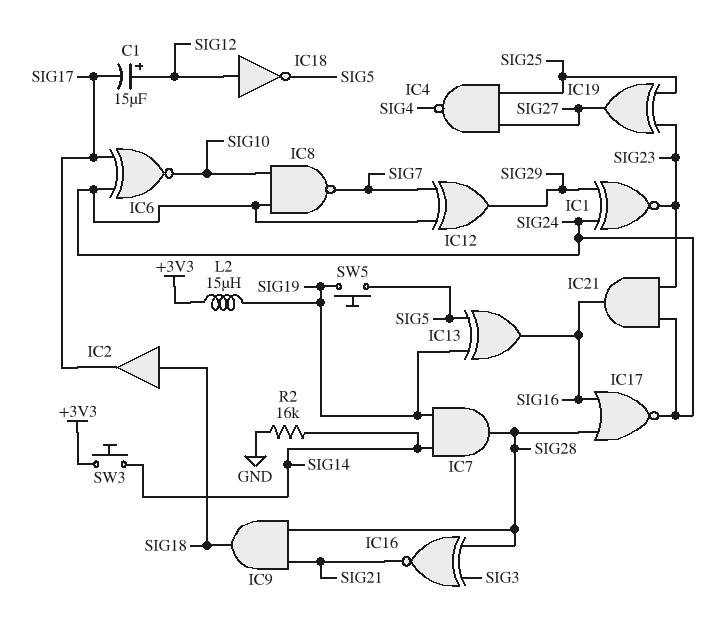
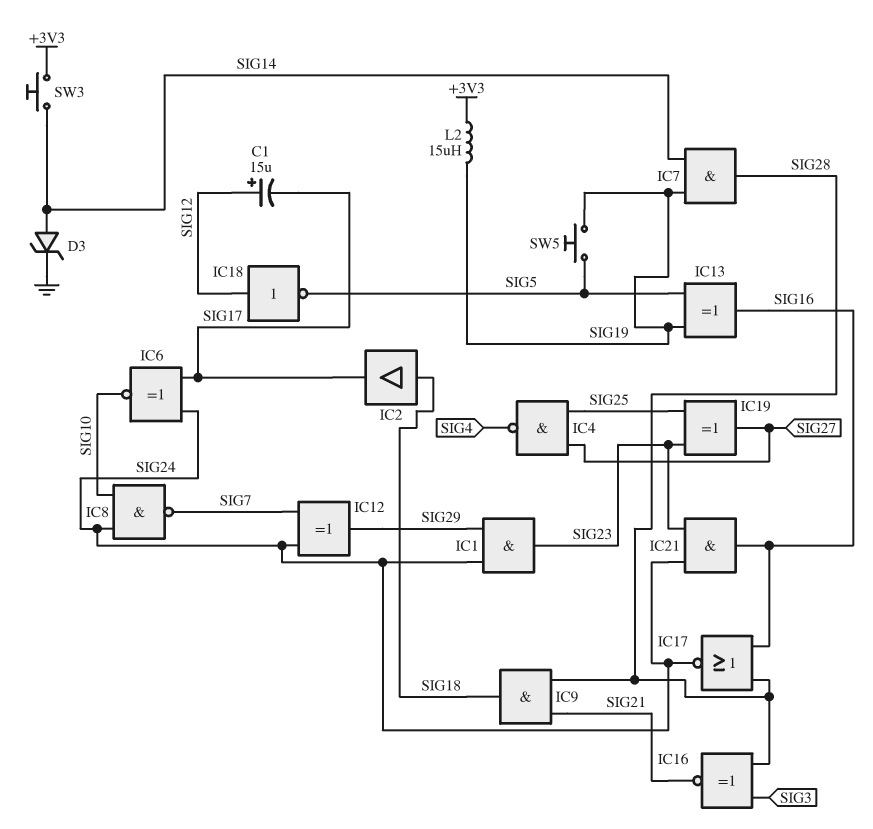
D3: none -> zener (A SIG14, K GND)
IC1: XNOR (in SIG24, in SIG29, out SIG23) -> AND (in SIG24, in SIG29, out SIG23)
R2: 16k (GND, SIG14) -> none

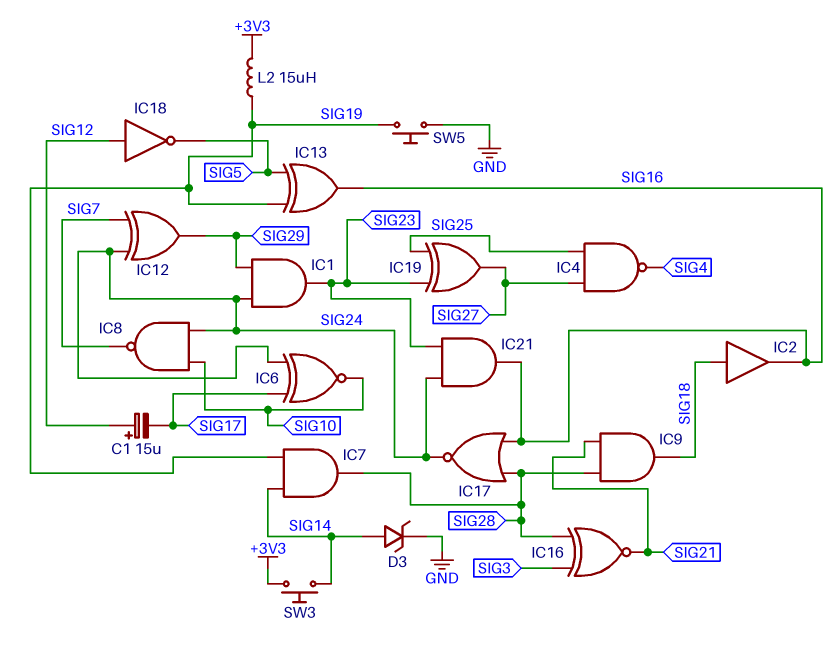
IC2: buffer (in SIG18, out SIG17) -> buffer (in SIG18, out SIG16)
SW5: button (SIG5, SIG19) -> button (GND, SIG19)

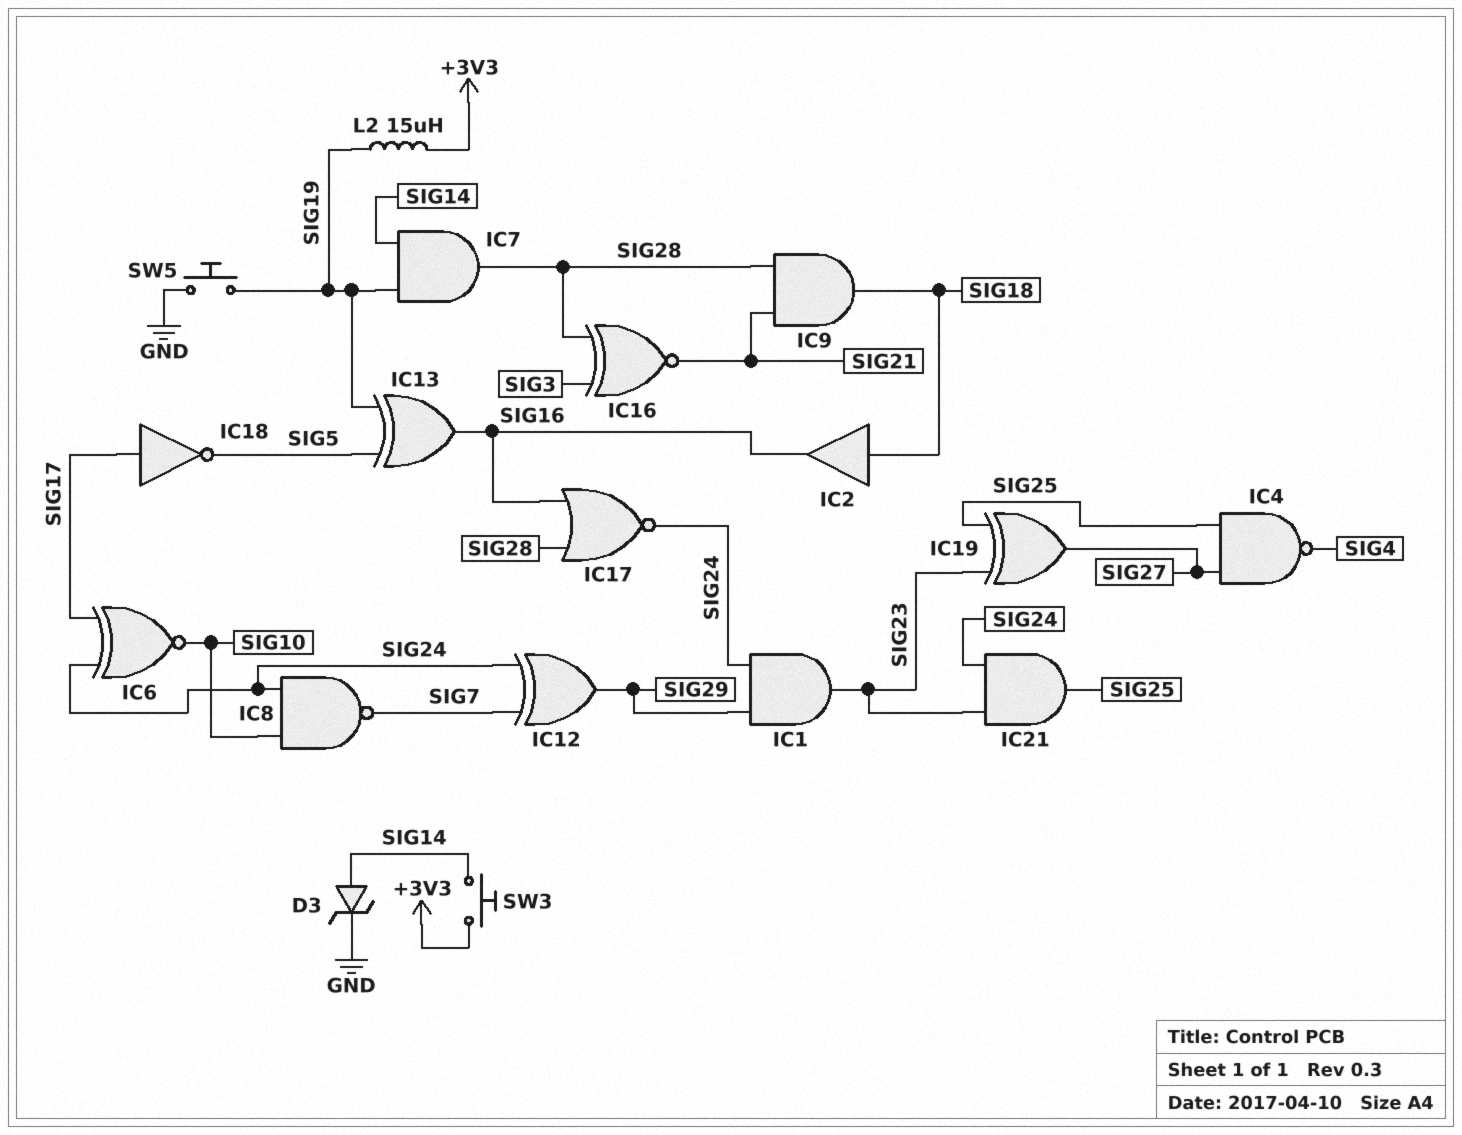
C1: 15uF (plus SIG12, minus SIG17) -> none
IC18: NOT (in SIG12, out SIG5) -> NOT (in SIG17, out SIG5)
IC21: AND (in SIG23, in SIG24, out SIG16) -> AND (in SIG23, in SIG24, out SIG25)

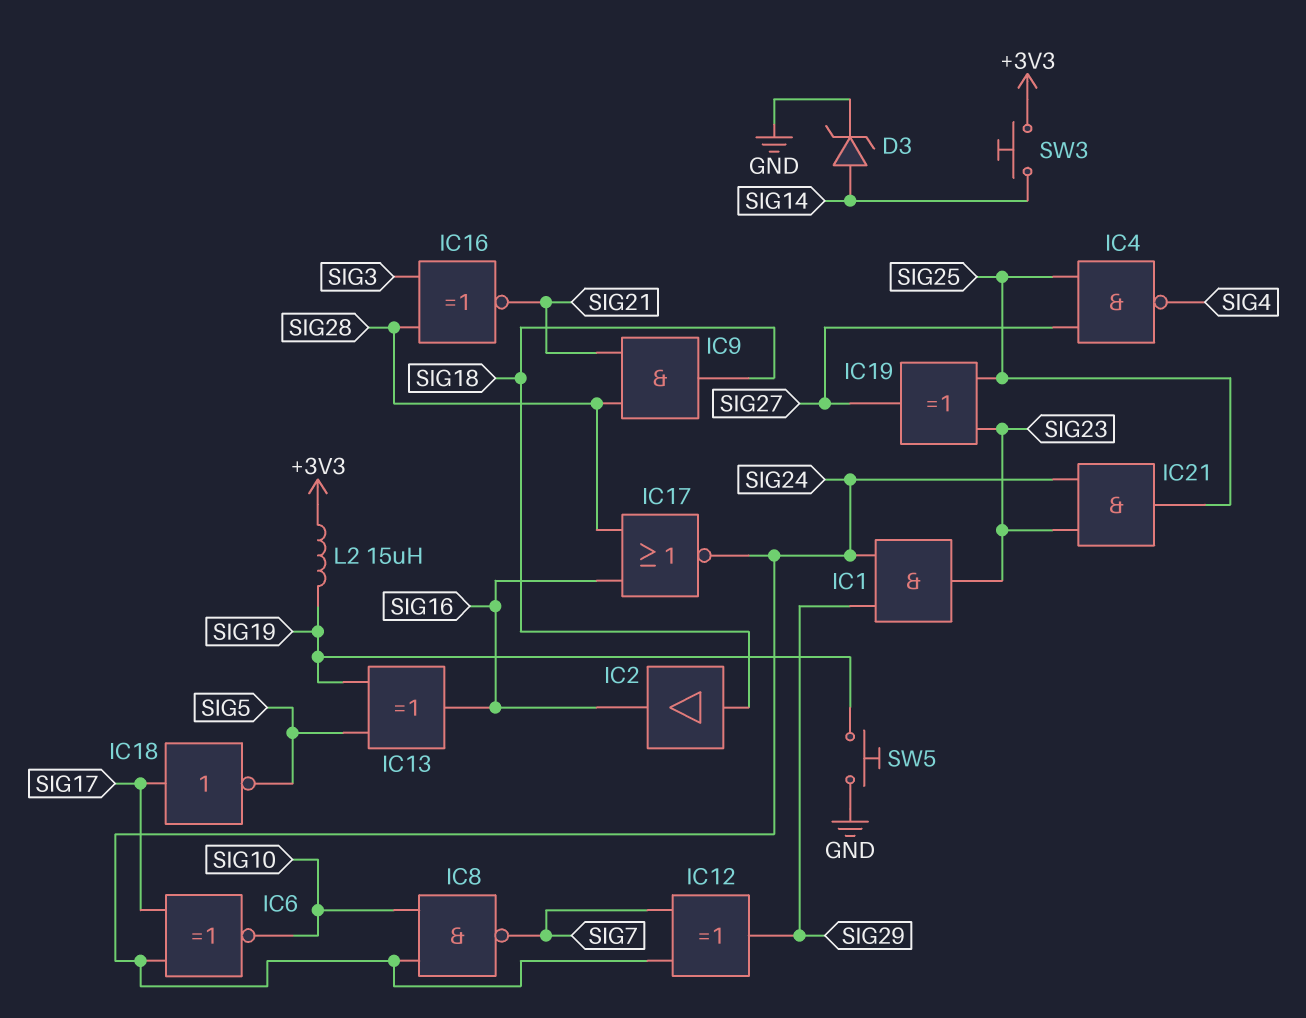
IC7: AND (in SIG14, in SIG19, out SIG28) -> none

